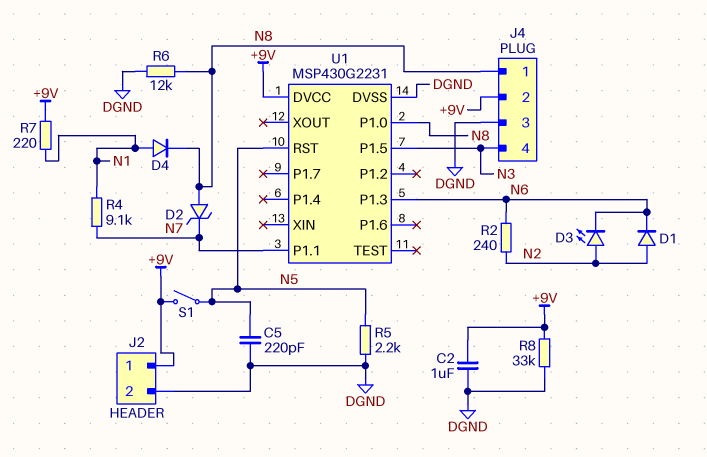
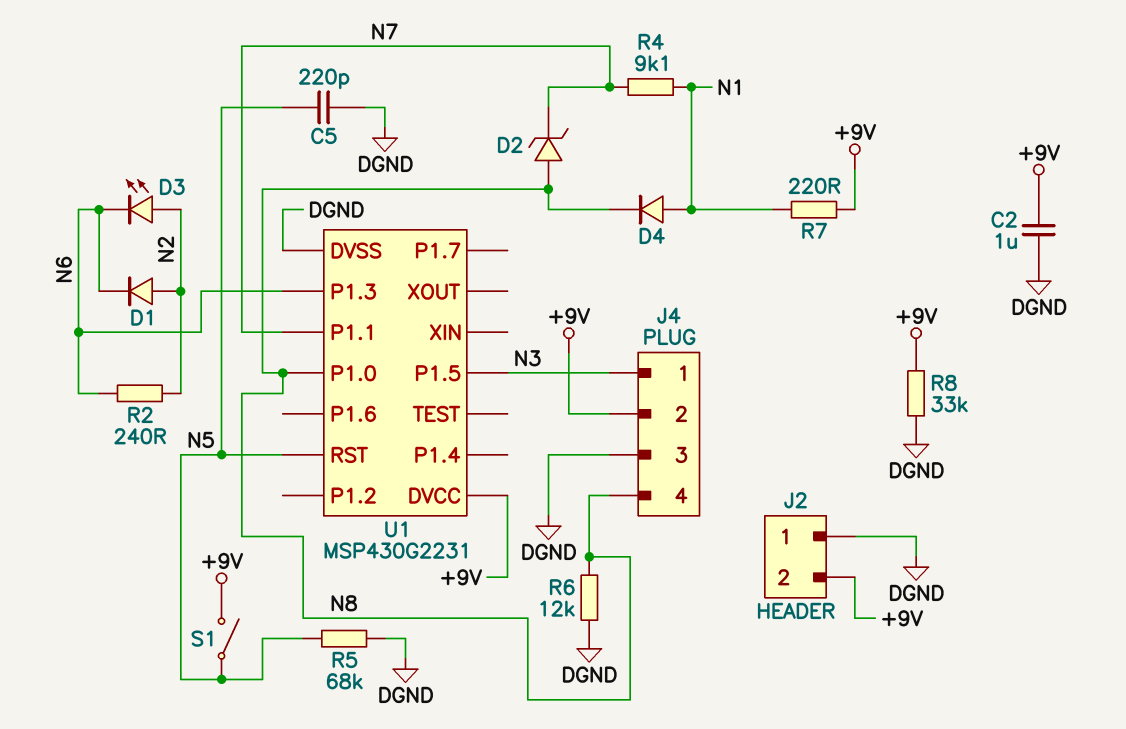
J2 pin 1: +9V -> DGND
J2 pin 2: DGND -> +9V
J4 pin 1: N8 -> N3
J4 pin 4: N3 -> N8
R5: 2.2k (DGND, N5) -> 68k (DGND, N5)

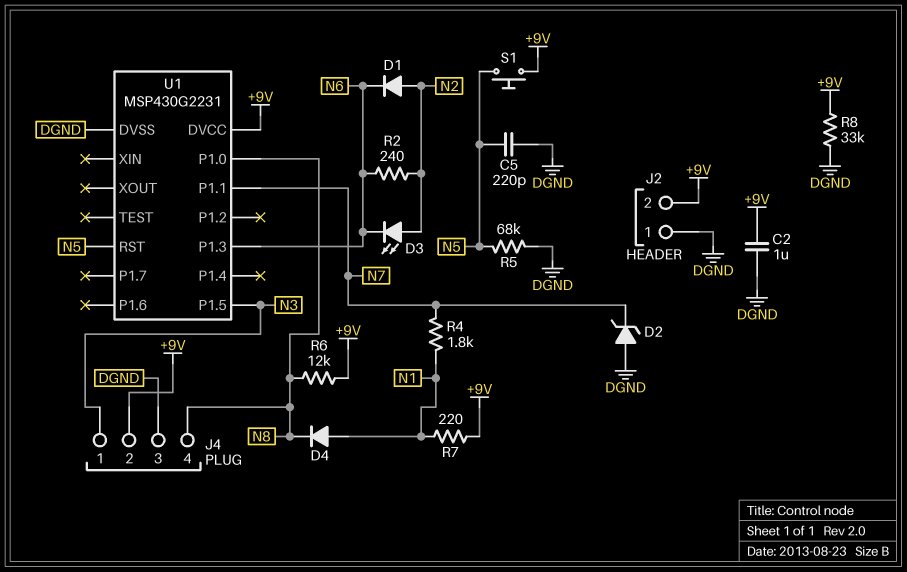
D2: zener (A N8, K N7) -> zener (A DGND, K N7)
R4: 9.1k (N1, N7) -> 1.8k (N1, N7)
R6: 12k (DGND, N8) -> 12k (+9V, N8)
S1: switch (+9V, N5) -> button (+9V, N5)

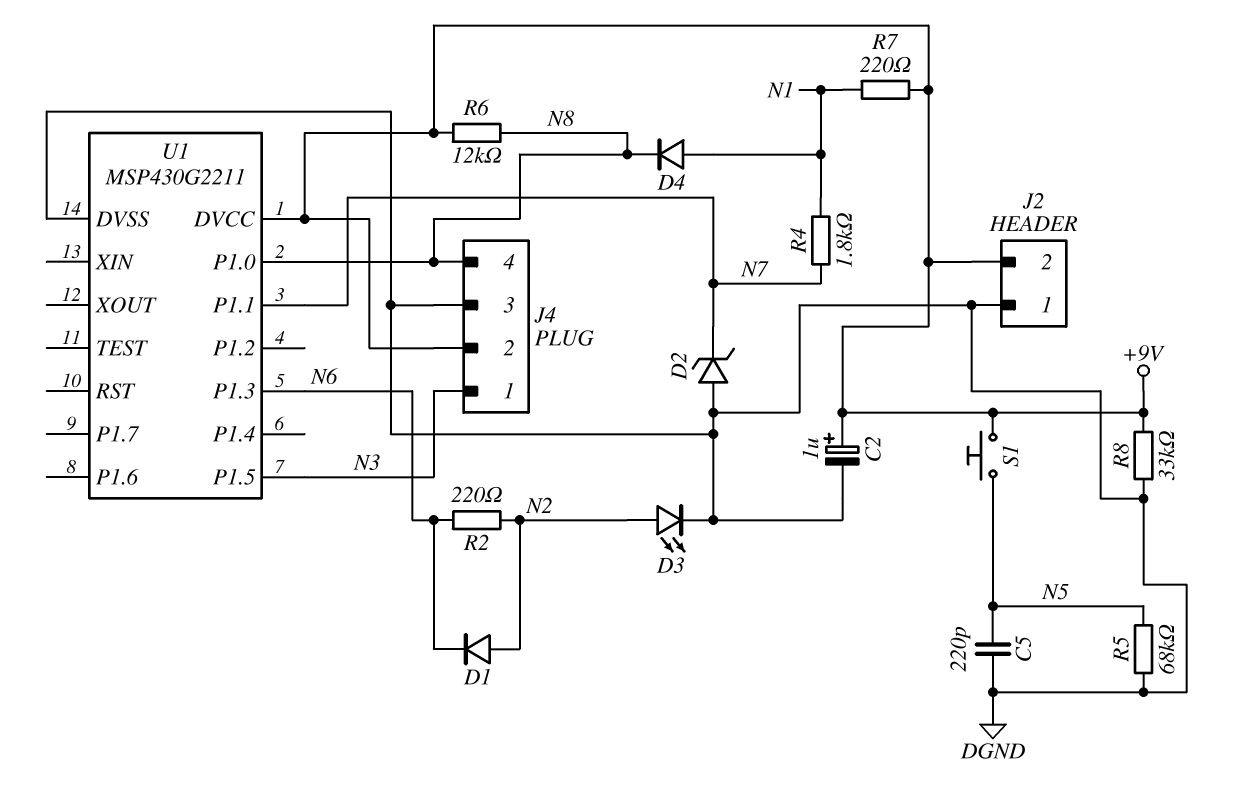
C2: 1uF (+9V, DGND) -> 1uF (plus +9V, minus DGND)
D3: LED (A N2, K N6) -> LED (A N2, K DGND)
R2: 240 (N2, N6) -> 220 (N2, N6)
U1: MSP430G2231 -> MSP430G2211
U1 pin RST: N5 -> none

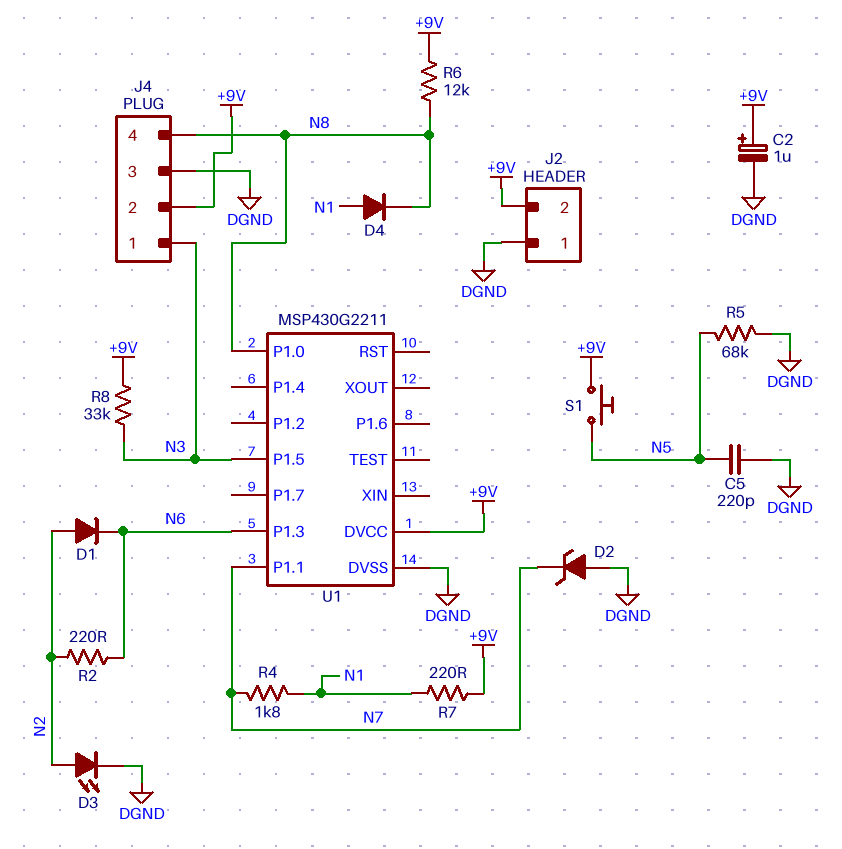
R8: 33k (+9V, DGND) -> 33k (+9V, N3)

